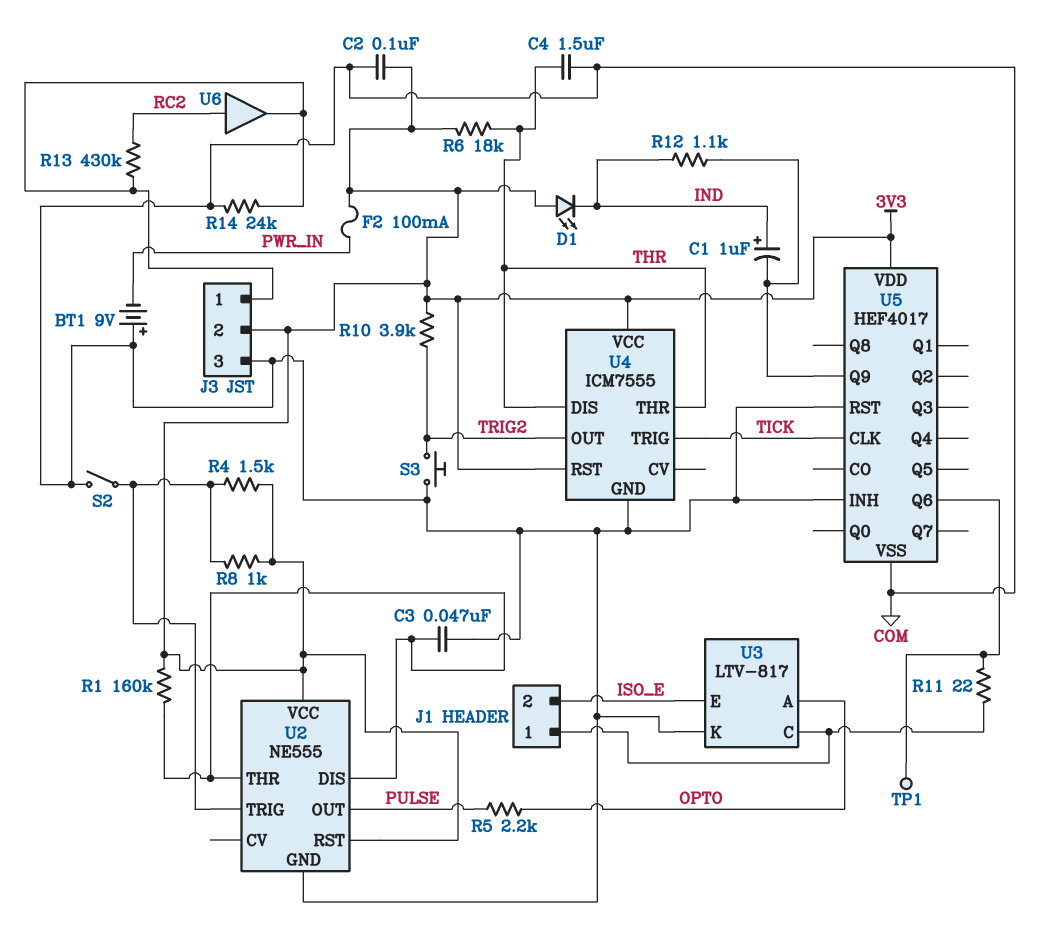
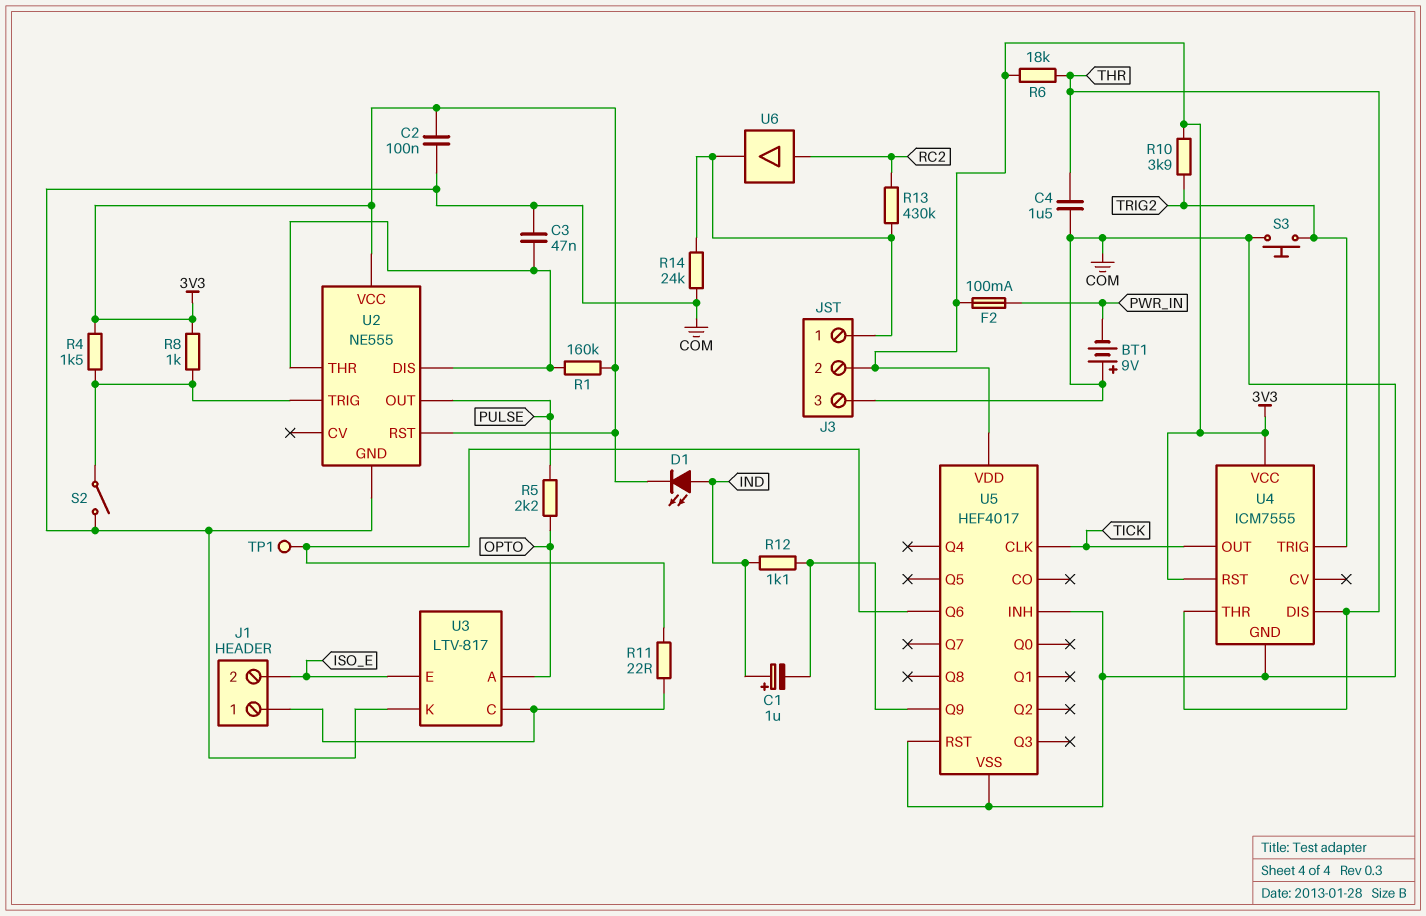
D1: LED (A 3V3, K IND) -> LED (A IND, K 3V3)
U4 pin OUT: TRIG2 -> TICK
U4 pin TRIG: TICK -> TRIG2

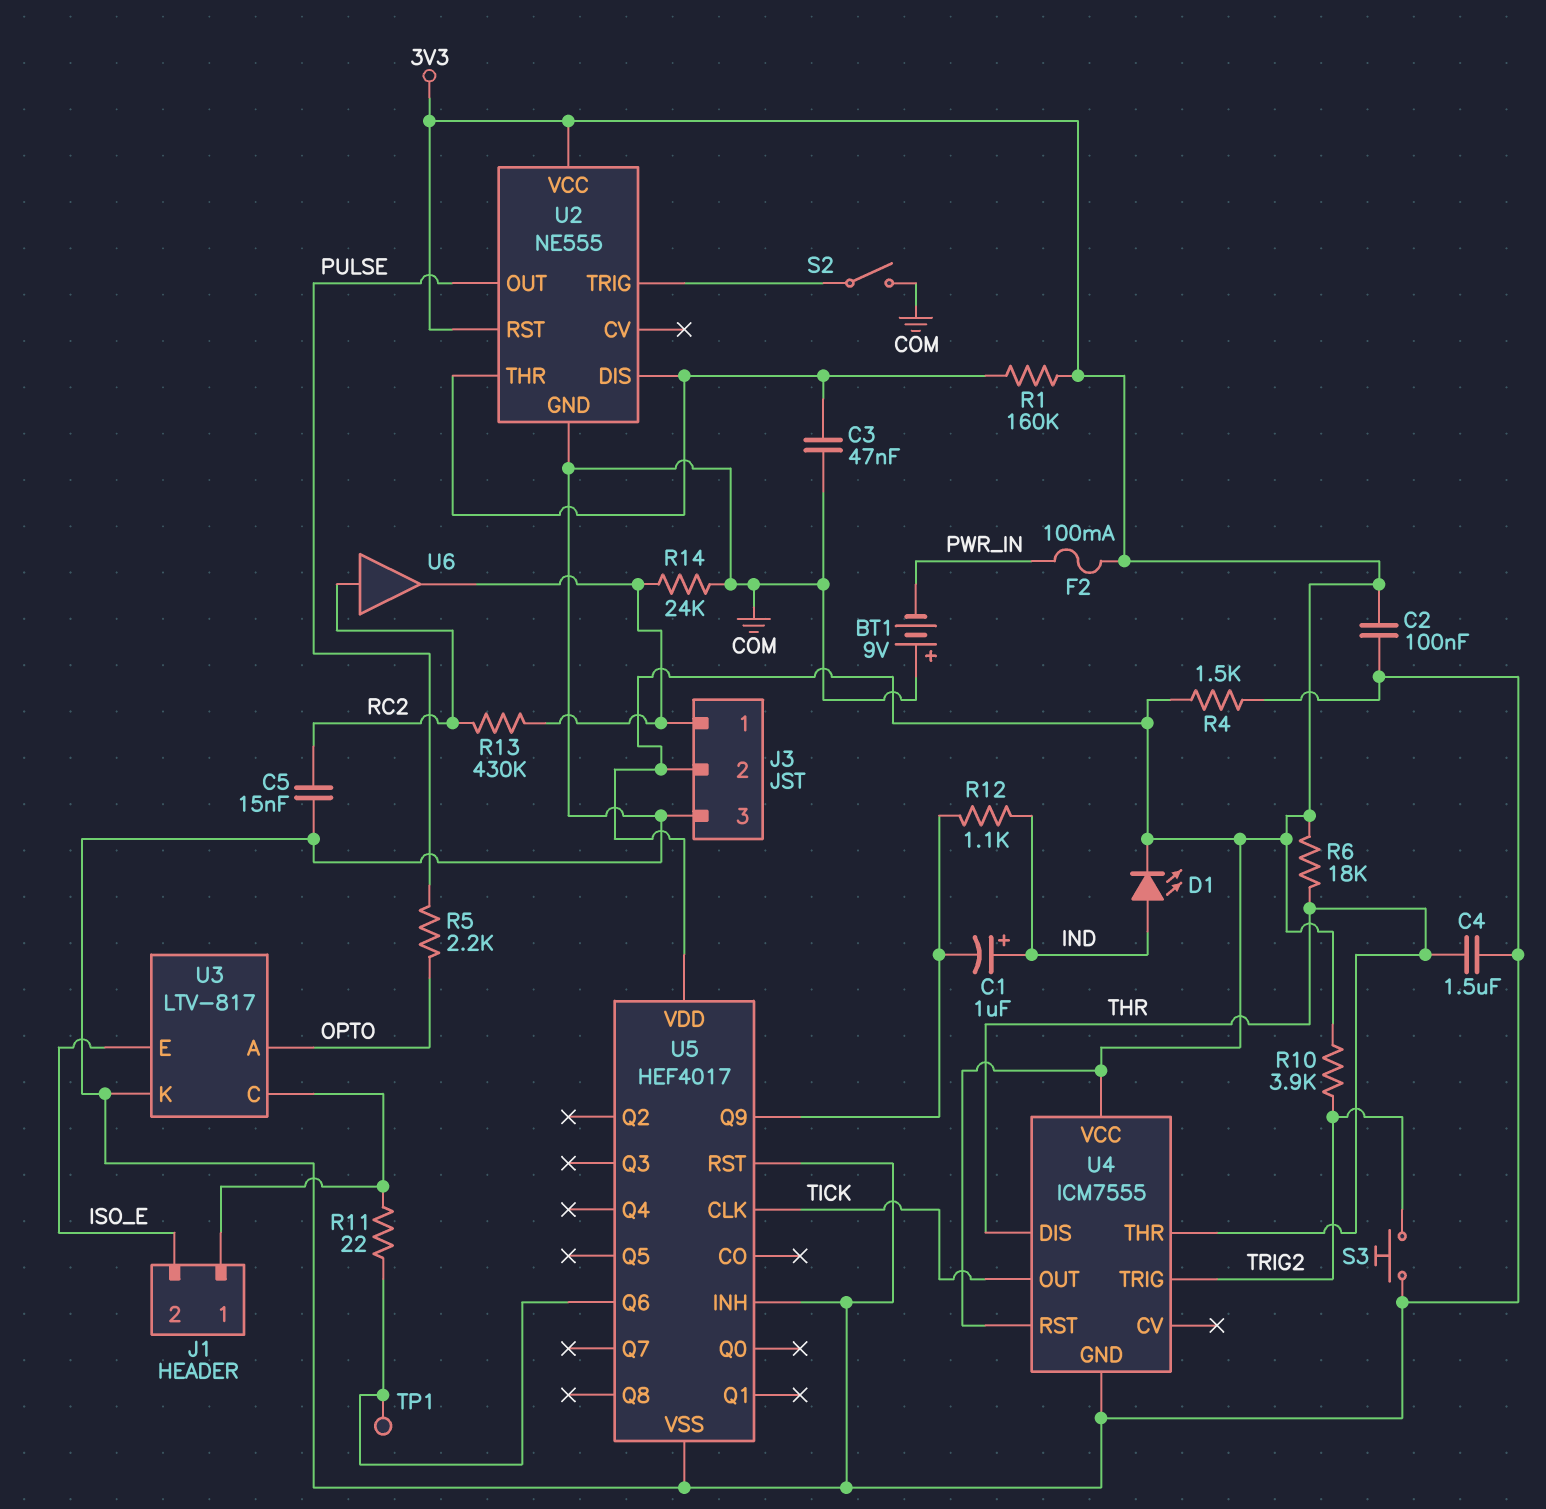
C5: none -> 15nF (COM, RC2)
R4: 1.5k (3V3, U2/TRIG) -> 1.5k (3V3, COM)
R8: 1k (3V3, U2/TRIG) -> none

